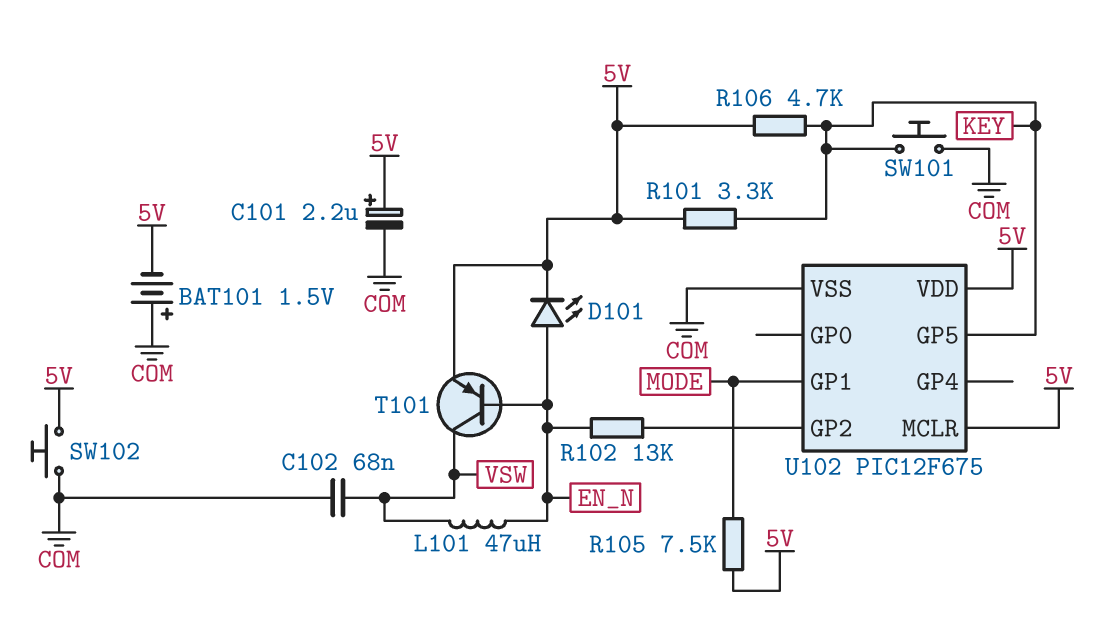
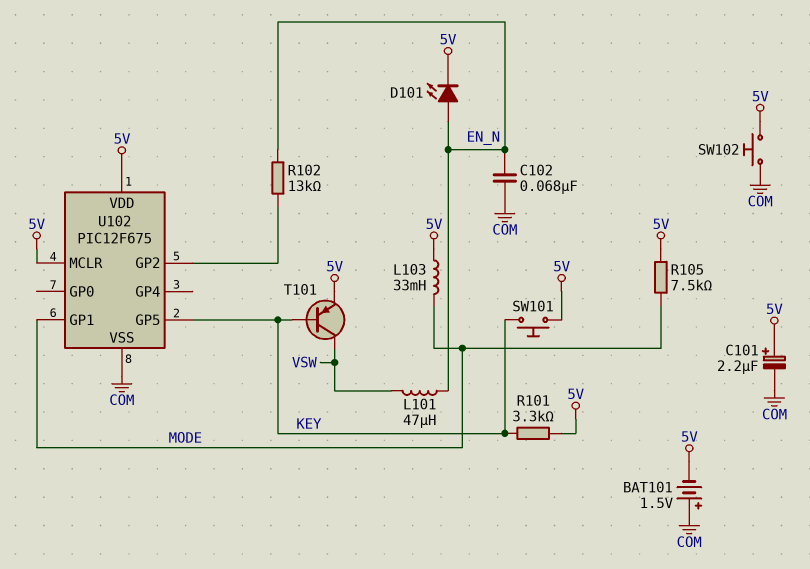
C102: 68nF (COM, VSW) -> 68nF (COM, EN_N)
L103: none -> 33mH (5V, MODE)
R106: 4.7k (5V, KEY) -> none
SW101: button (COM, KEY) -> button (5V, KEY)
T101: PNP (B EN_N, C VSW, E 5V) -> PNP (B KEY, C VSW, E 5V)

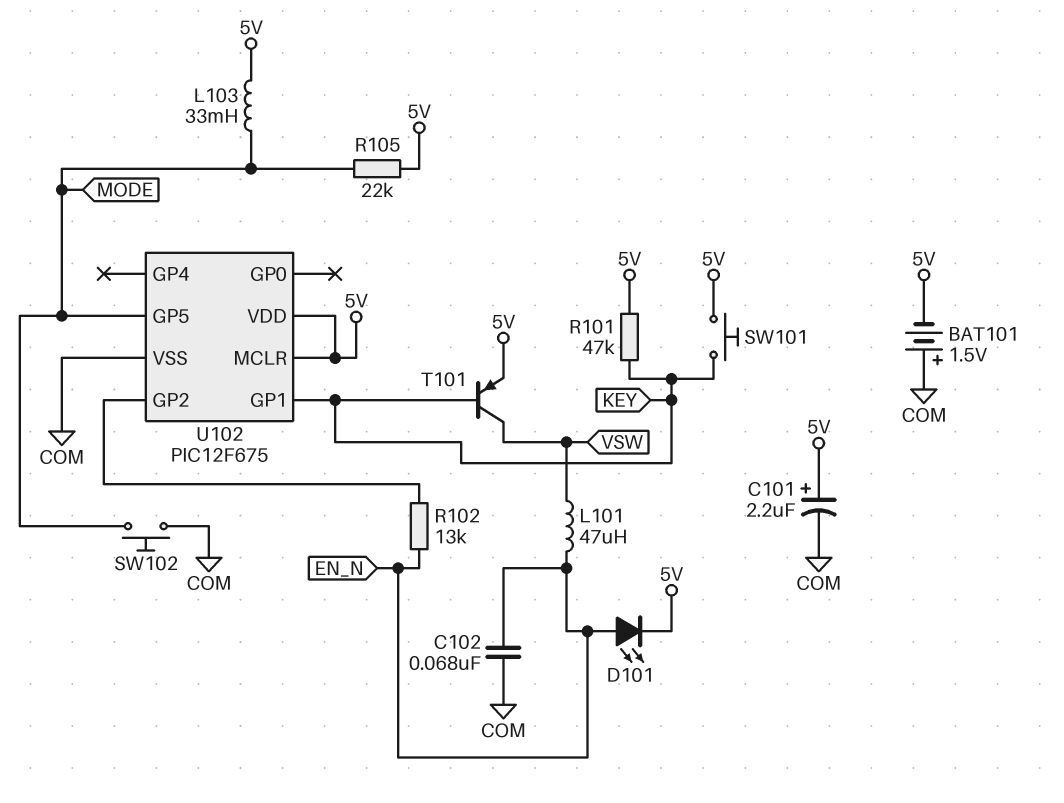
R101: 3.3k (5V, KEY) -> 47k (5V, KEY)
R105: 7.5k (5V, MODE) -> 22k (5V, MODE)
SW102: button (5V, COM) -> button (COM, MODE)
U102 pin GP1: MODE -> KEY
U102 pin GP5: KEY -> MODE

